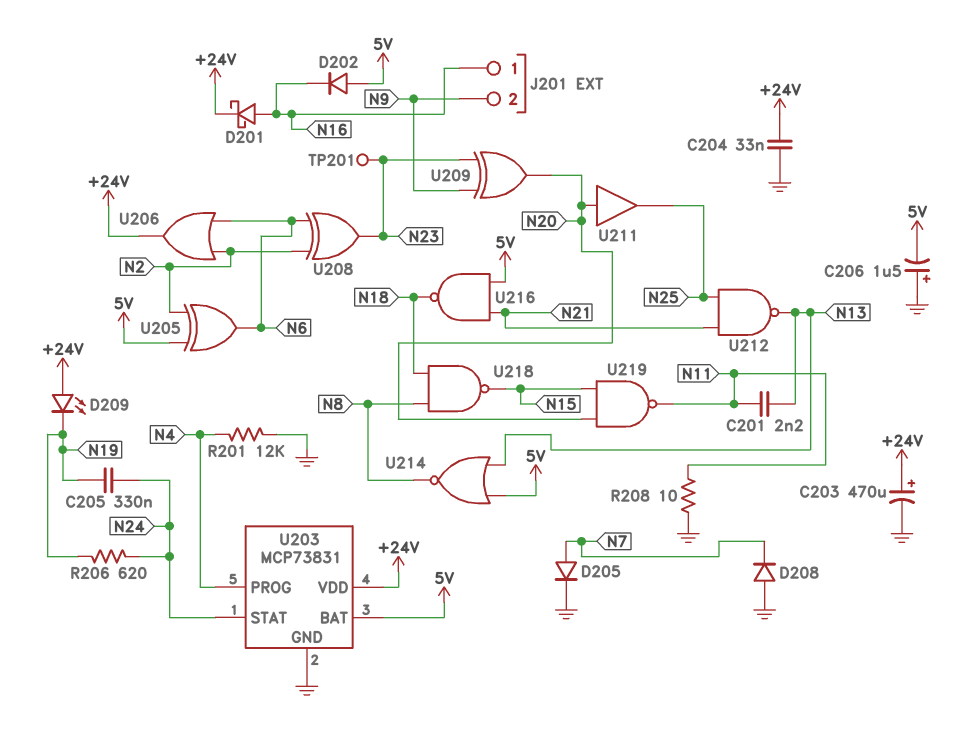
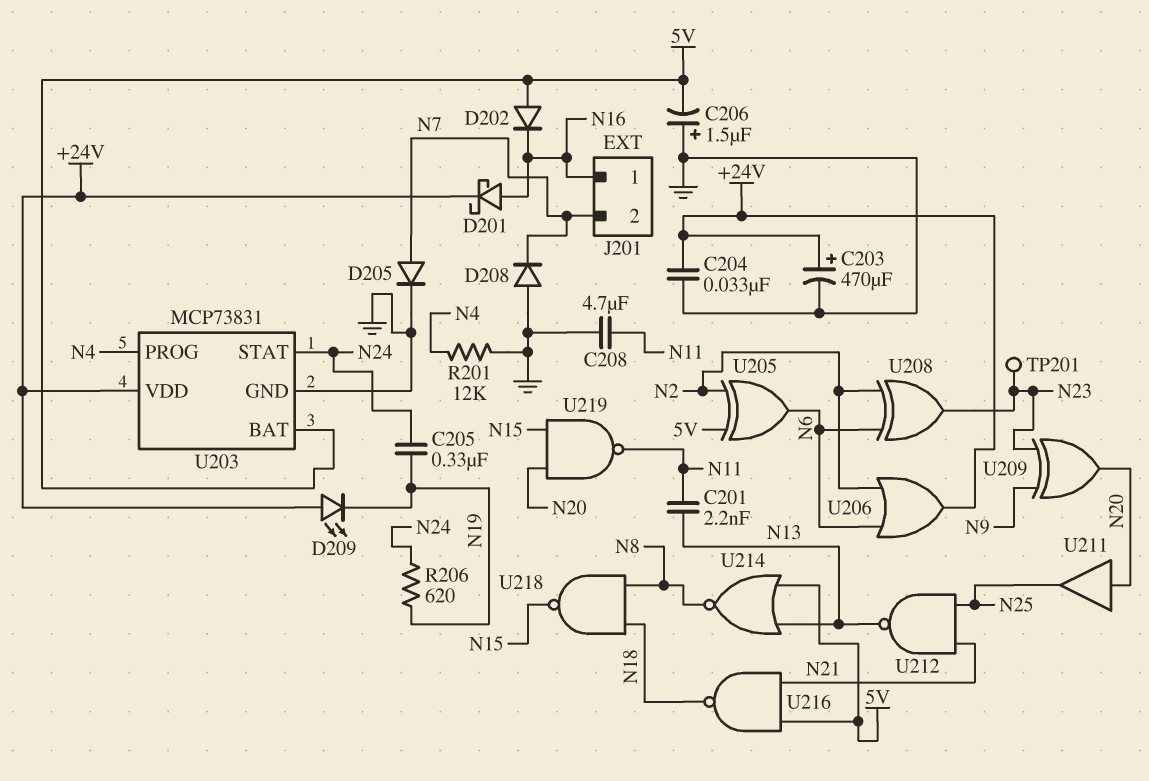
C208: none -> 4.7uF (GND, N11)
J201 pin 2: N9 -> N7
R208: 10 (GND, N11) -> none

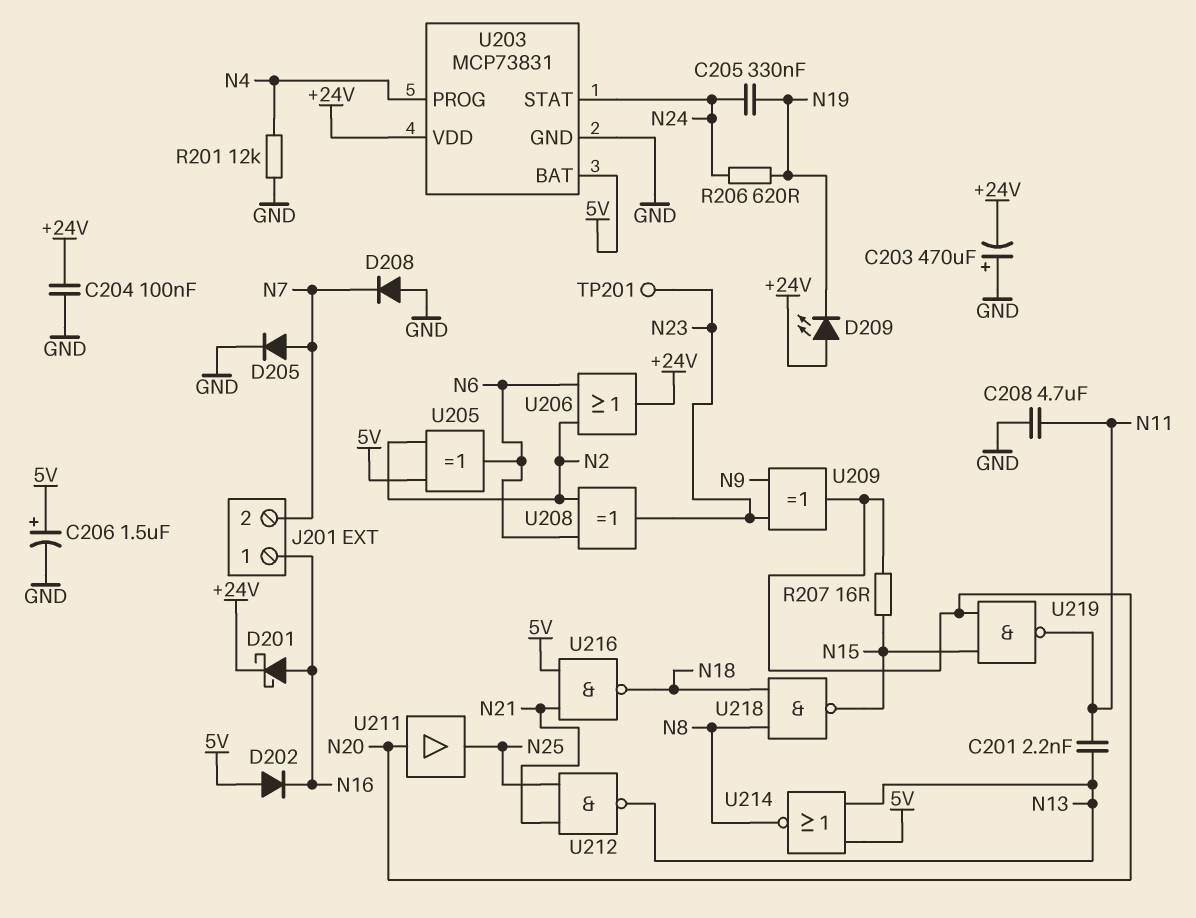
C203: 470uF (plus +24V, minus GND) -> 470uF (plus GND, minus +24V)
C204: 33nF (+24V, GND) -> 100nF (+24V, GND)
C206: 1.5uF (plus GND, minus 5V) -> 1.5uF (plus 5V, minus GND)
R207: none -> 16 (N15, N20)

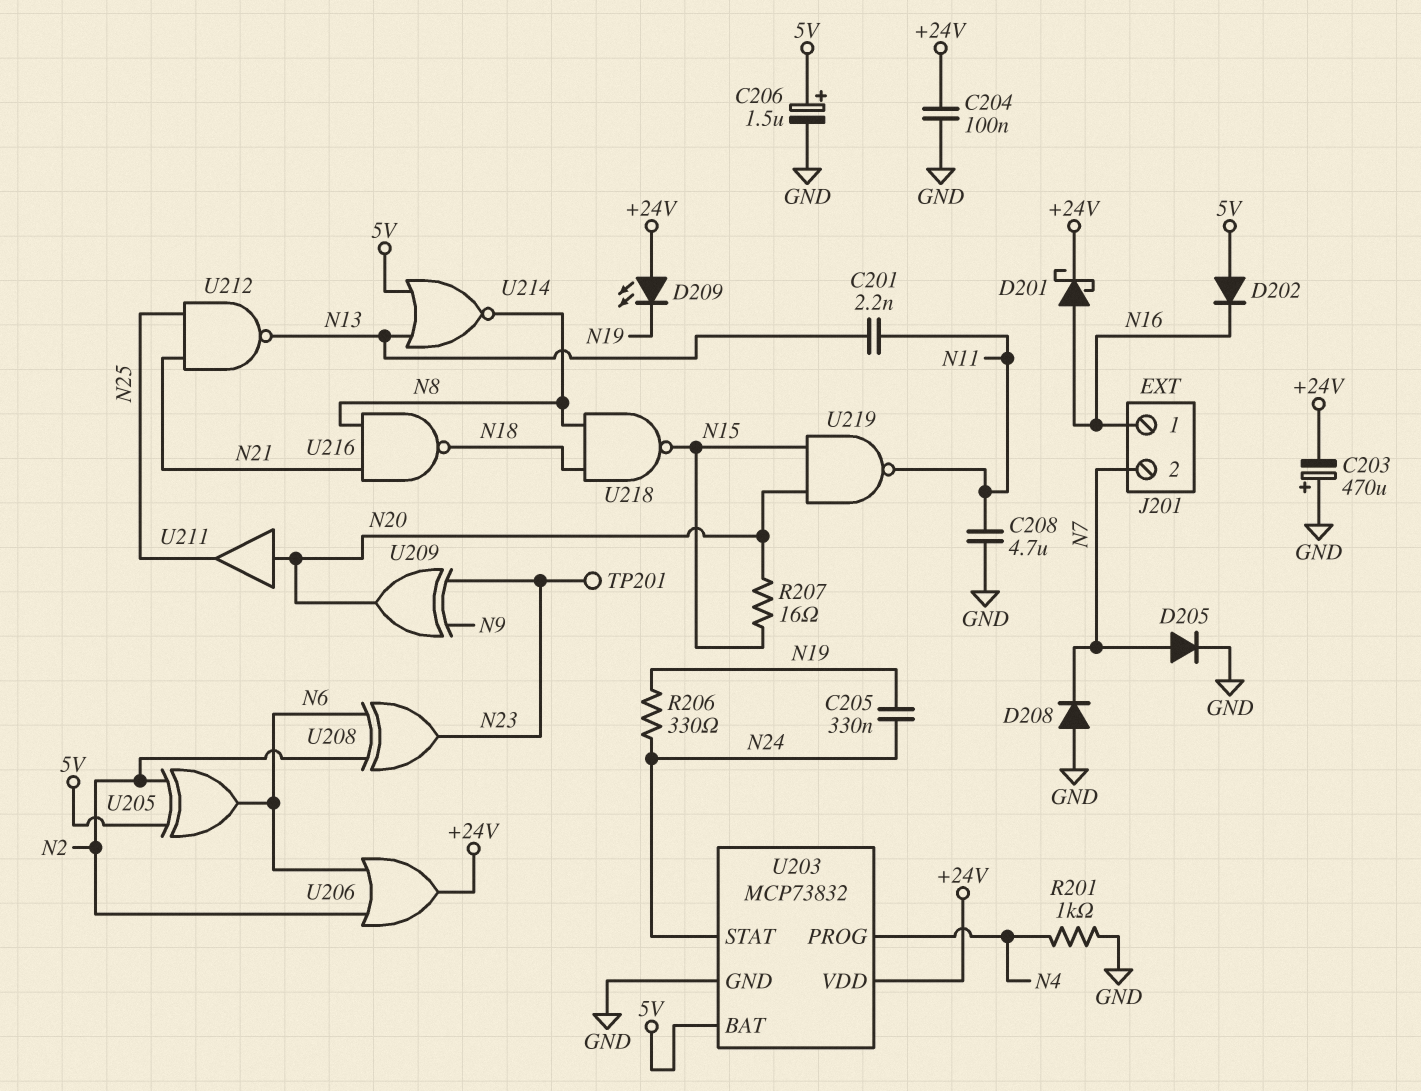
R201: 12k (GND, N4) -> 1k (GND, N4)
R206: 620 (N19, N24) -> 330 (N19, N24)
U203: MCP73831 -> MCP73832
U216: NAND (in 5V, in N21, out N18) -> NAND (in N8, in N21, out N18)

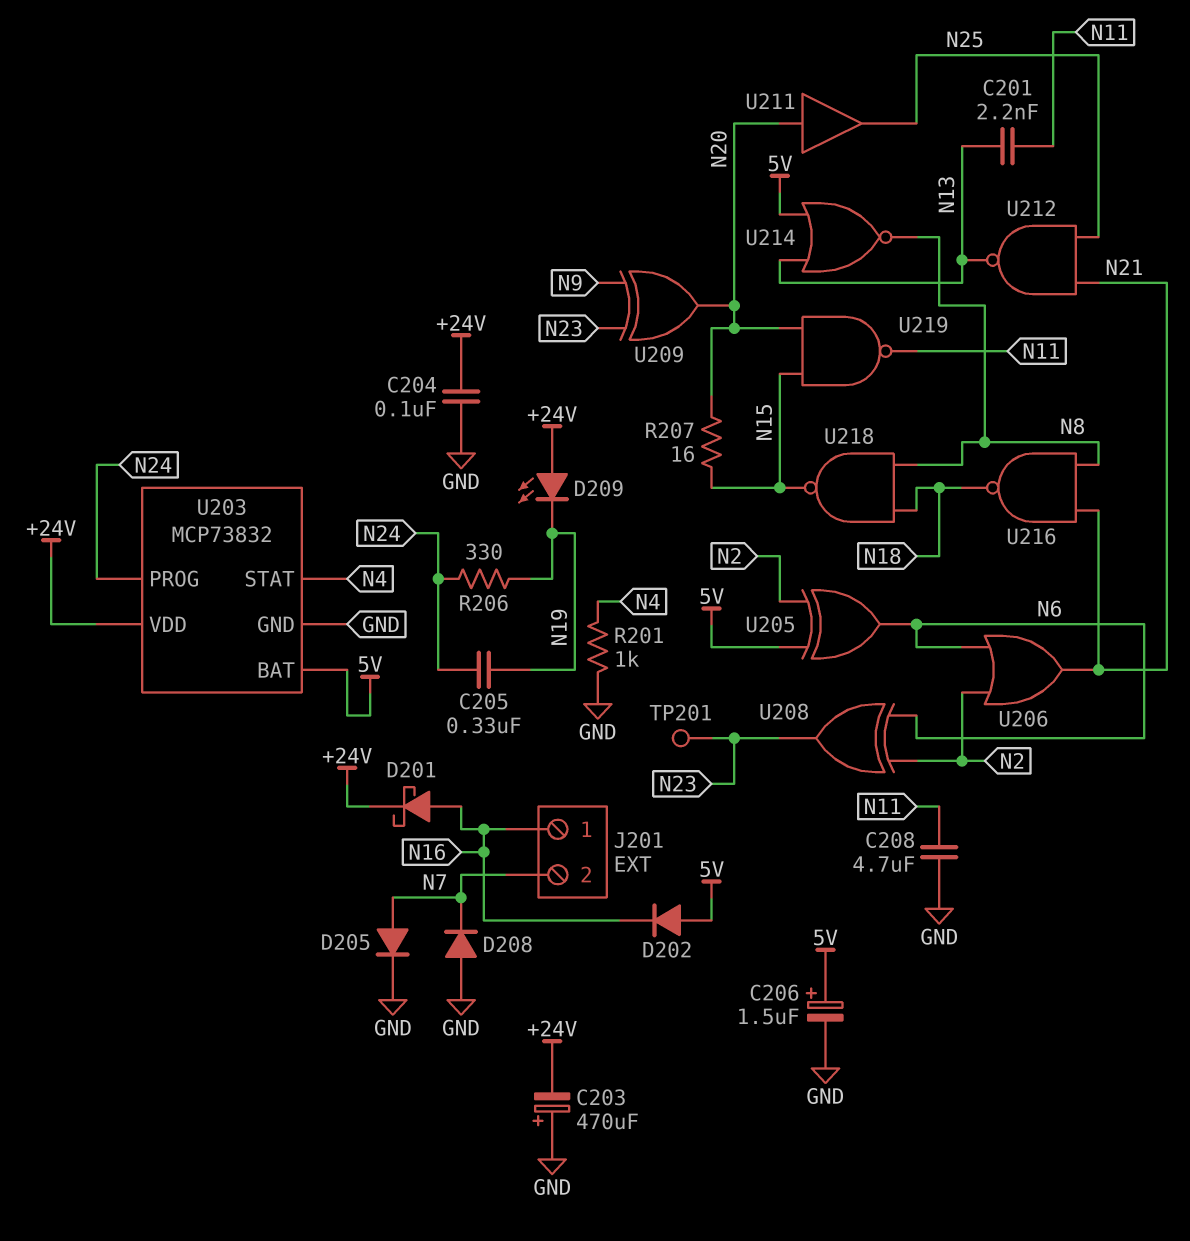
U203 pin PROG: N4 -> N24
U203 pin STAT: N24 -> N4
U206: OR (in N2, in N6, out +24V) -> OR (in N2, in N6, out N21)

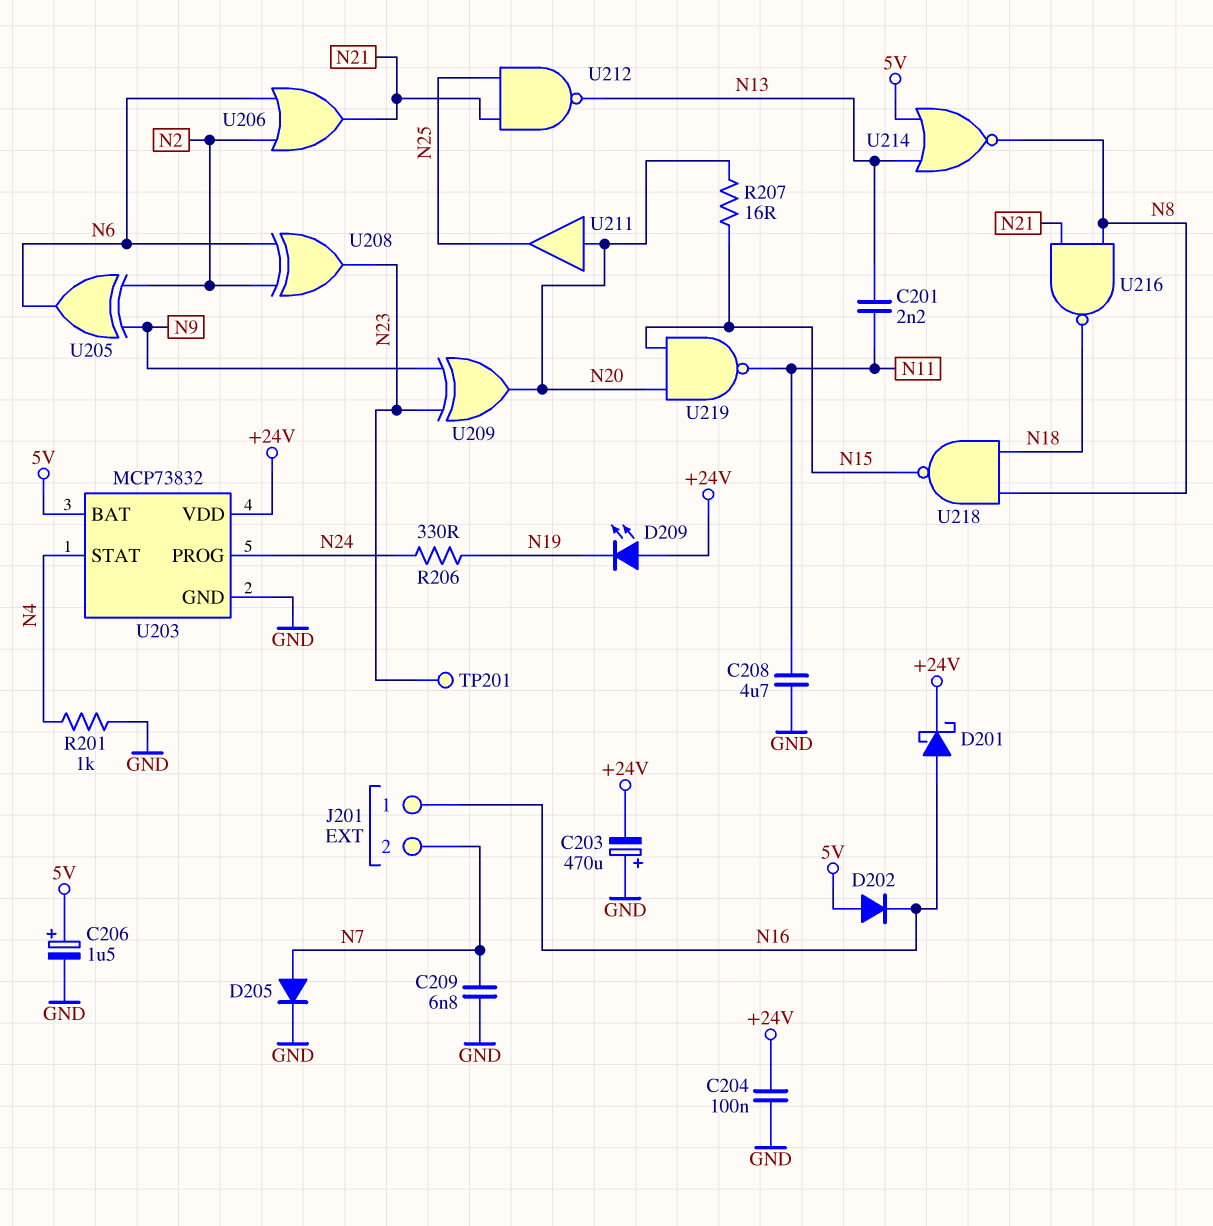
C205: 330nF (N19, N24) -> none
C209: none -> 6.8nF (GND, N7)
D208: diode (A GND, K N7) -> none
U205: XOR (in 5V, in N2, out N6) -> XOR (in N2, in N9, out N6)

